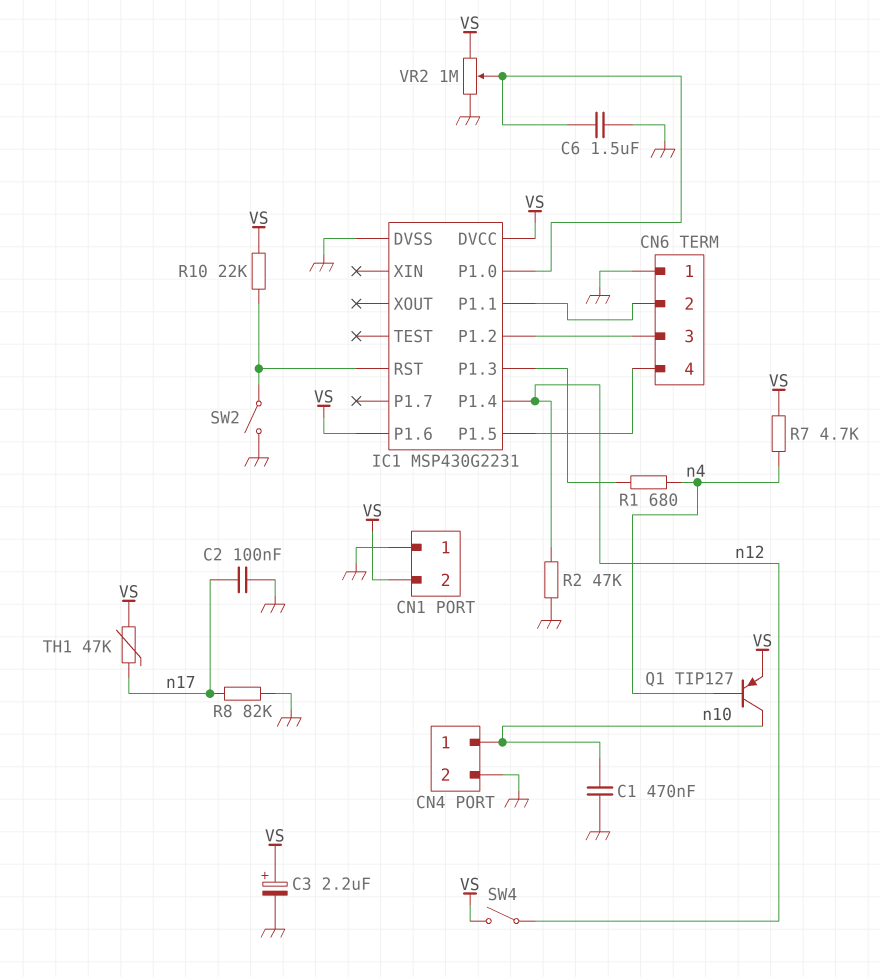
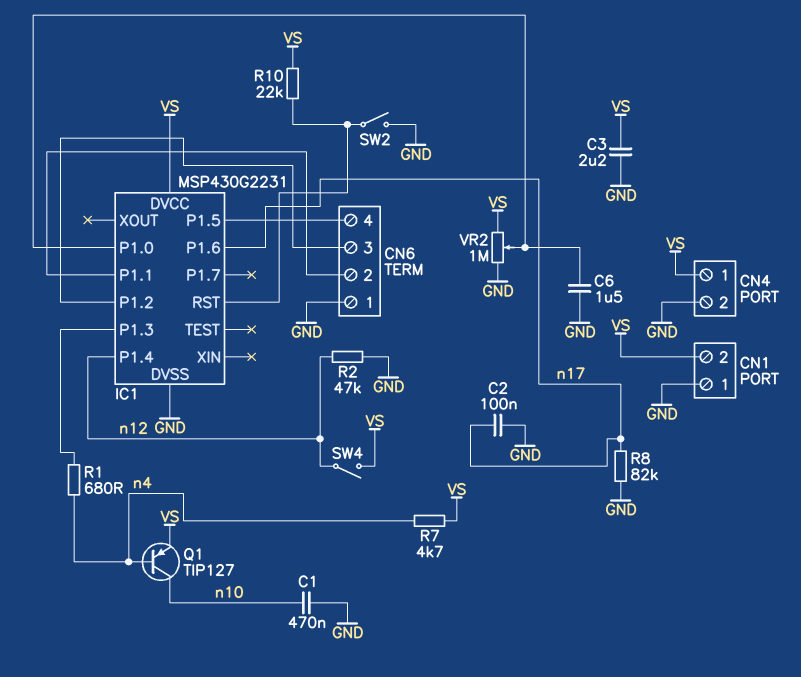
C3: 2.2uF (plus VS, minus GND) -> 2.2uF (GND, VS)
CN4 pin 1: n10 -> VS
IC1 pin P1.6: VS -> n17
TH1: 47k (VS, n17) -> none

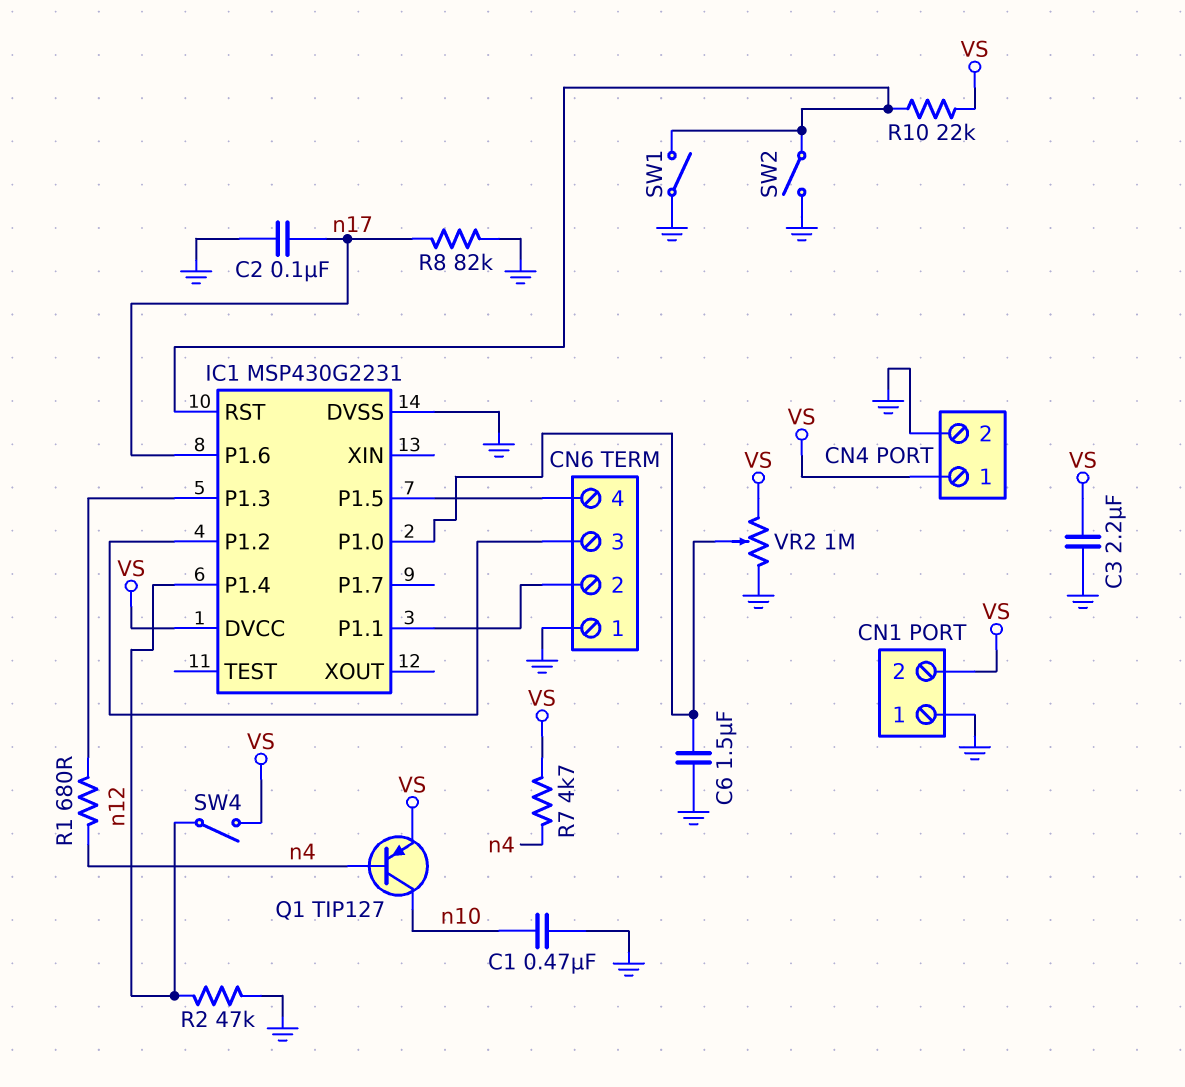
SW1: none -> switch (GND, IC1/RST)

